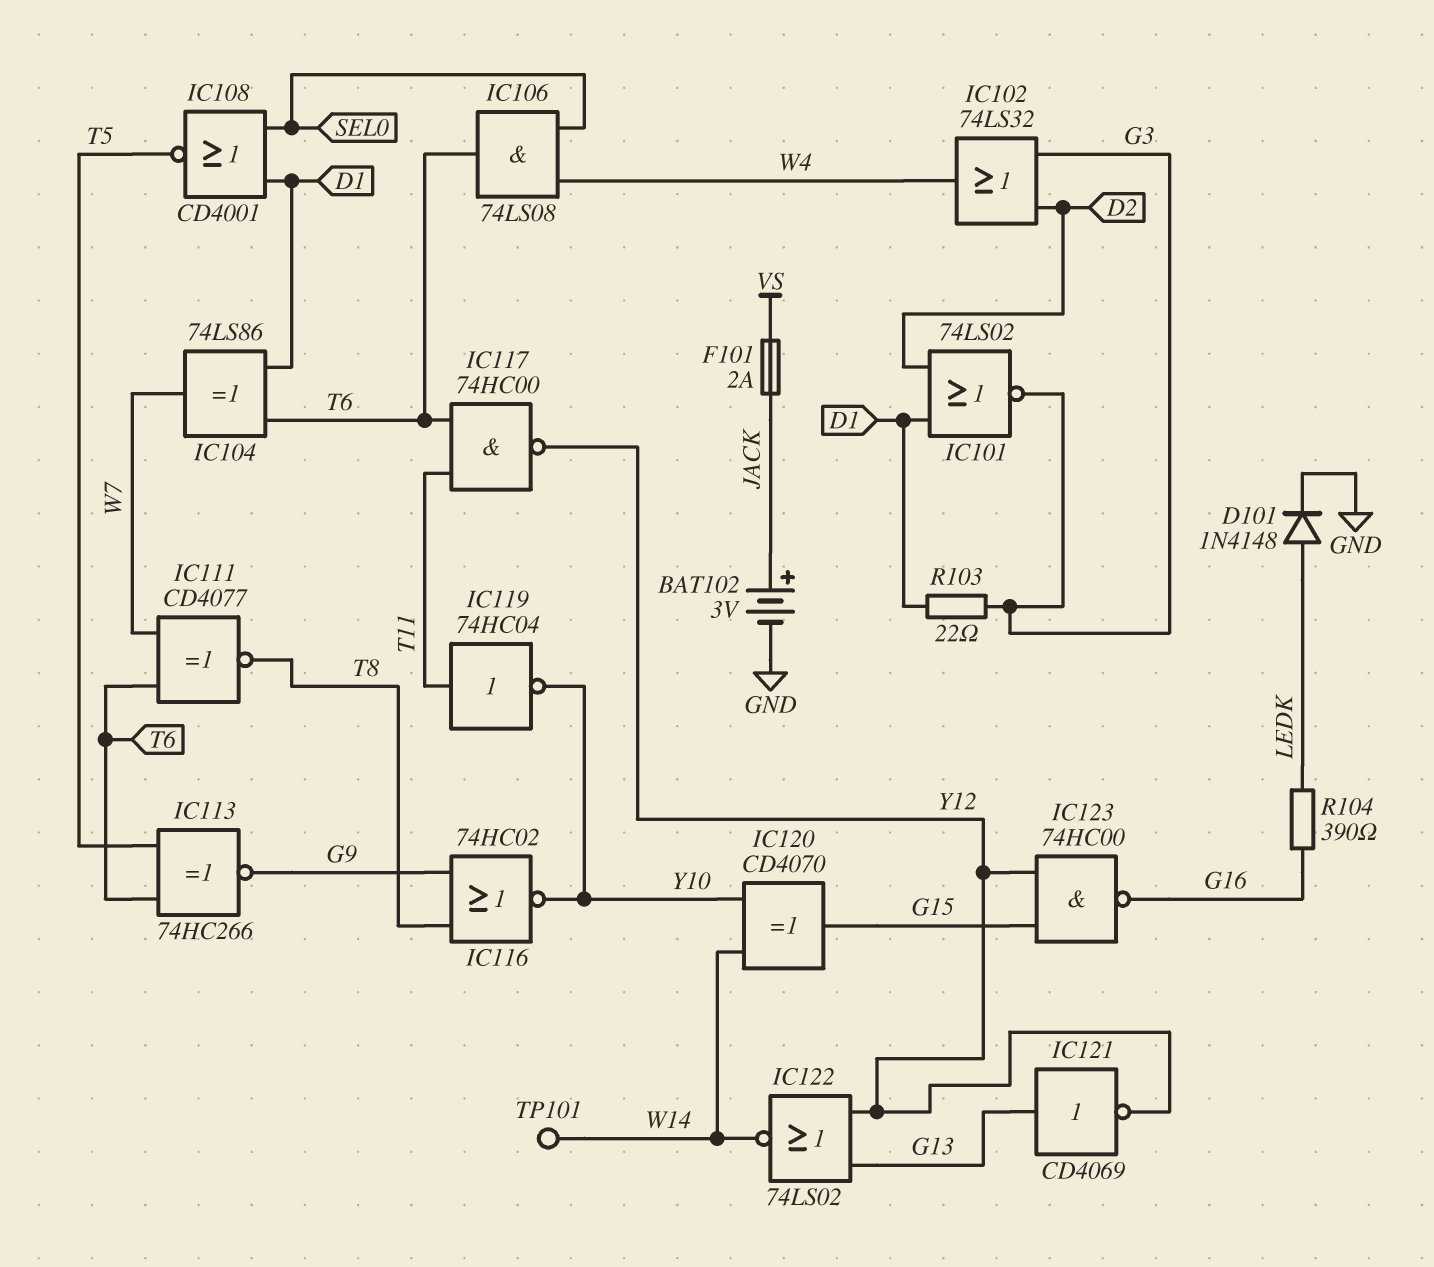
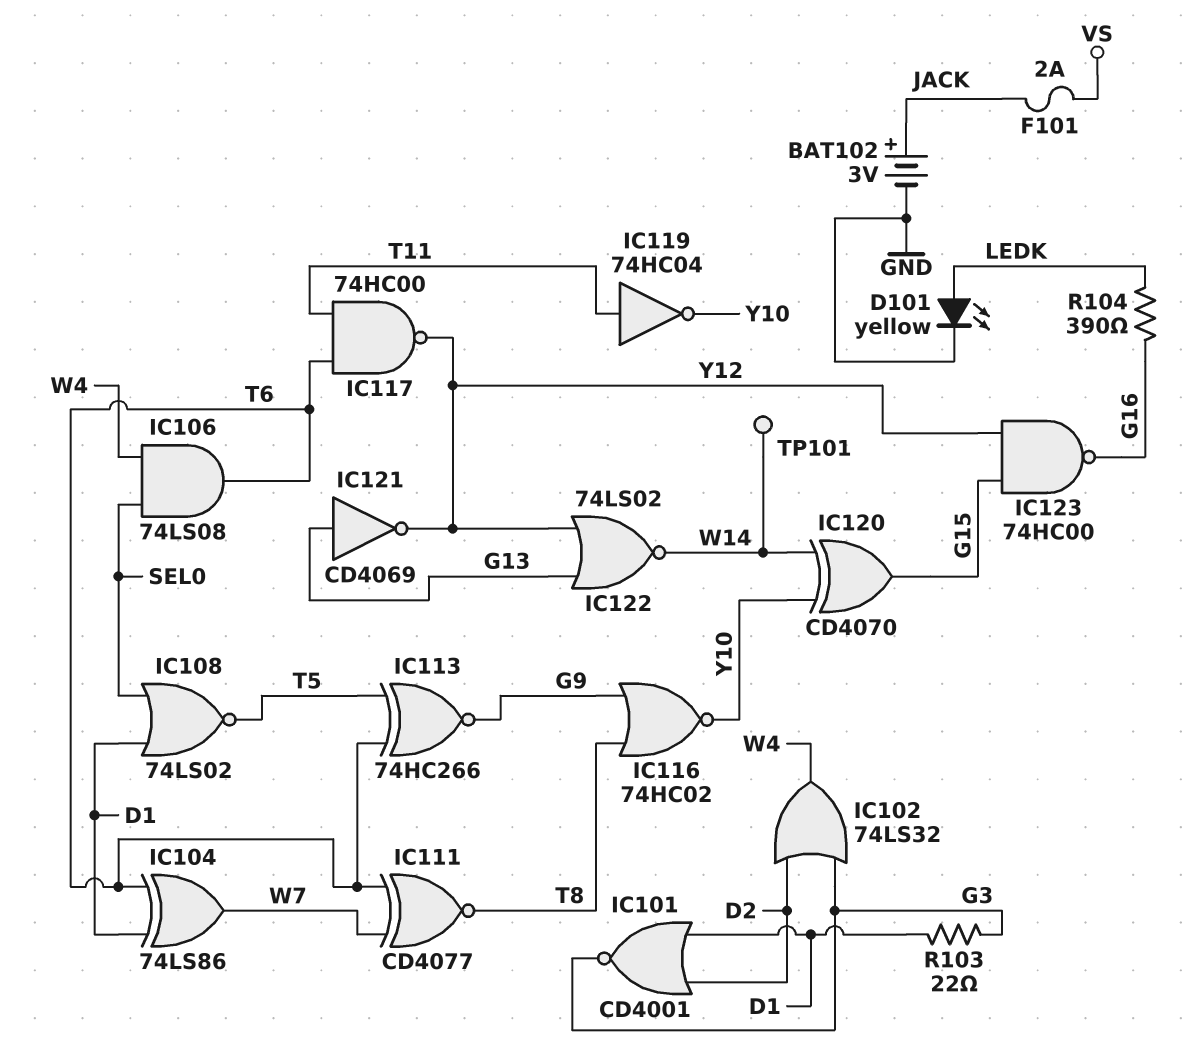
D101: diode 1N4148 (A LEDK, K GND) -> LED yellow (A LEDK, K GND)
IC101: NOR 74LS02 (in D1, in D2, out G3) -> NOR CD4001 (in D1, in D2, out G3)
IC108: NOR CD4001 (in D1, in SEL0, out T5) -> NOR 74LS02 (in D1, in SEL0, out T5)

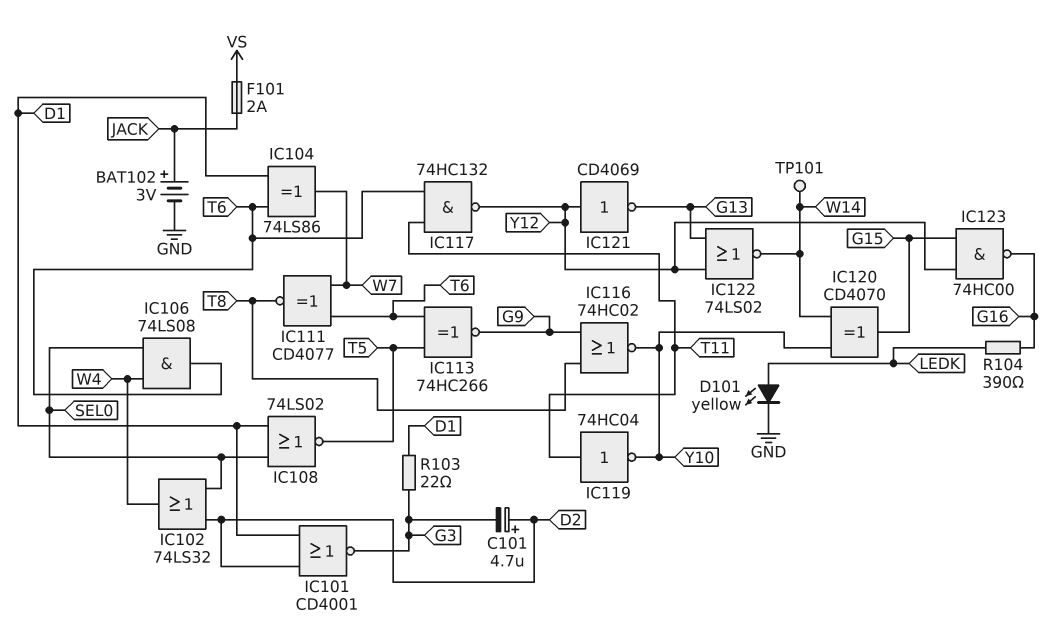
C101: none -> 4.7uF (plus D2, minus G3)
IC102: OR 74LS32 (in D2, in G3, out W4) -> OR 74LS32 (in D2, in SEL0, out W4)
IC117: NAND 74HC00 (in T6, in T11, out Y12) -> NAND 74HC132 (in T6, in T11, out Y12)
IC121: NOT CD4069 (in G13, out Y12) -> NOT CD4069 (in Y12, out G13)

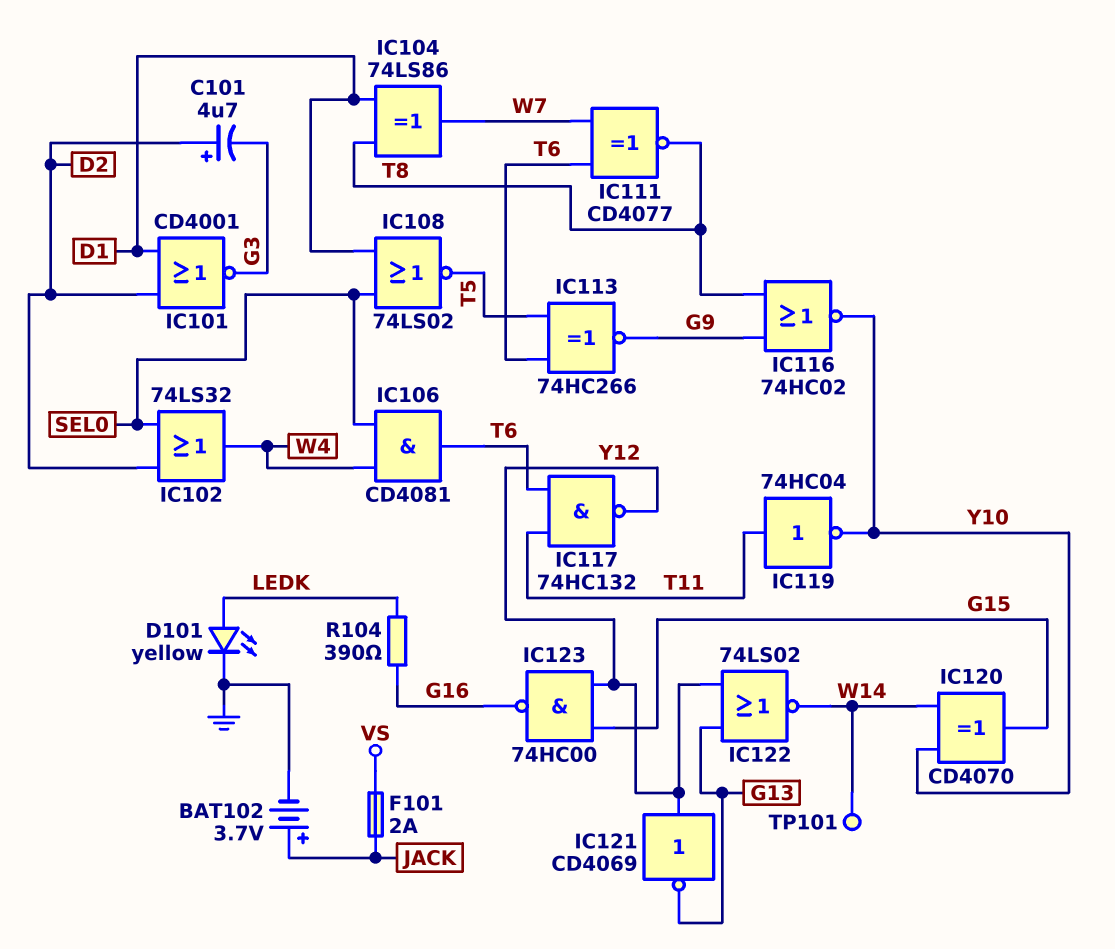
BAT102: 3V (plus JACK, minus GND) -> 3.7V (plus JACK, minus GND)
IC104: XOR 74LS86 (in D1, in T6, out W7) -> XOR 74LS86 (in D1, in T8, out W7)
IC106: AND 74LS08 (in SEL0, in W4, out T6) -> AND CD4081 (in SEL0, in W4, out T6)
R103: 22 (D1, G3) -> none

